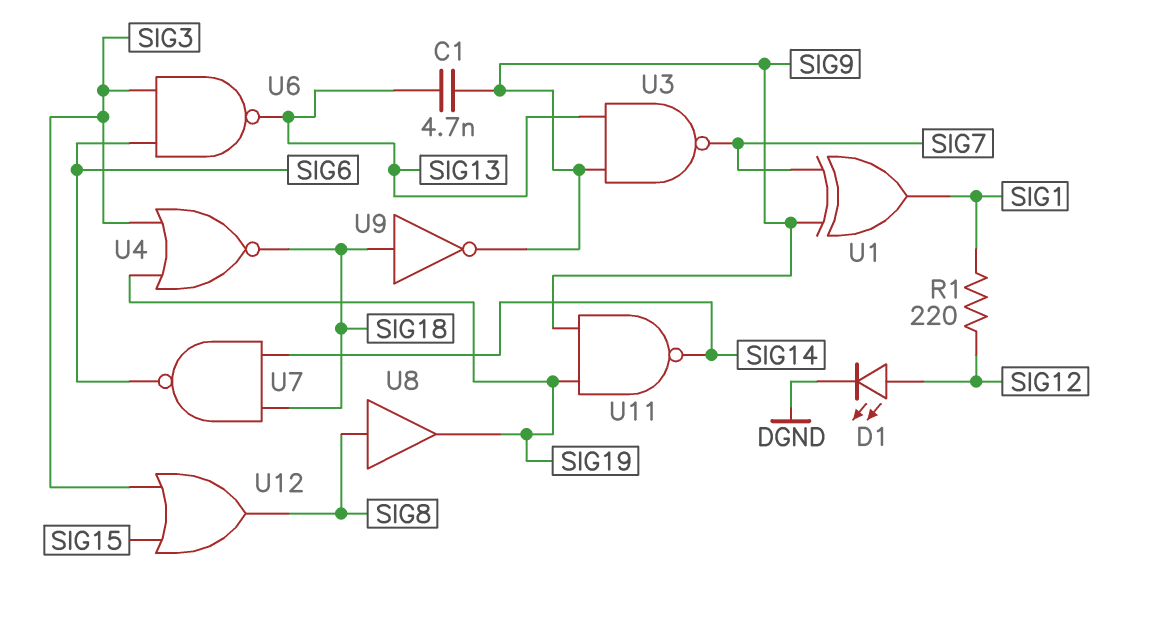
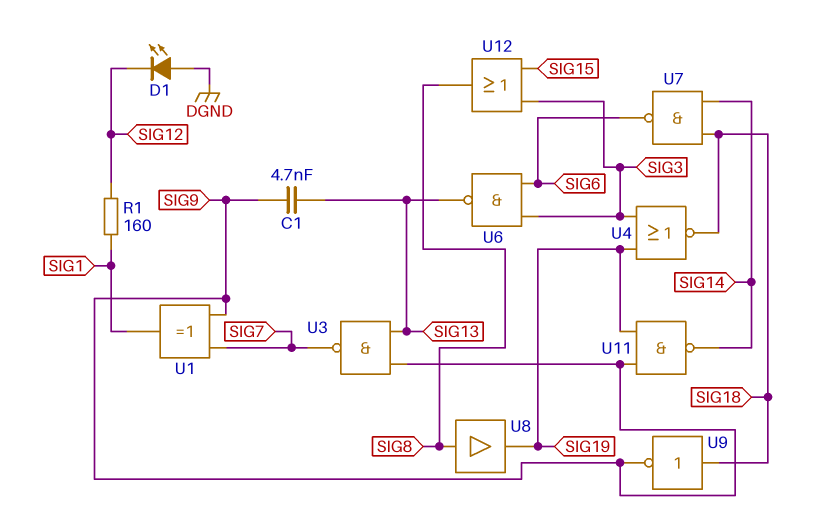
D1: LED (A SIG12, K DGND) -> LED (A DGND, K SIG12)
R1: 220 (SIG1, SIG12) -> 160 (SIG1, SIG12)

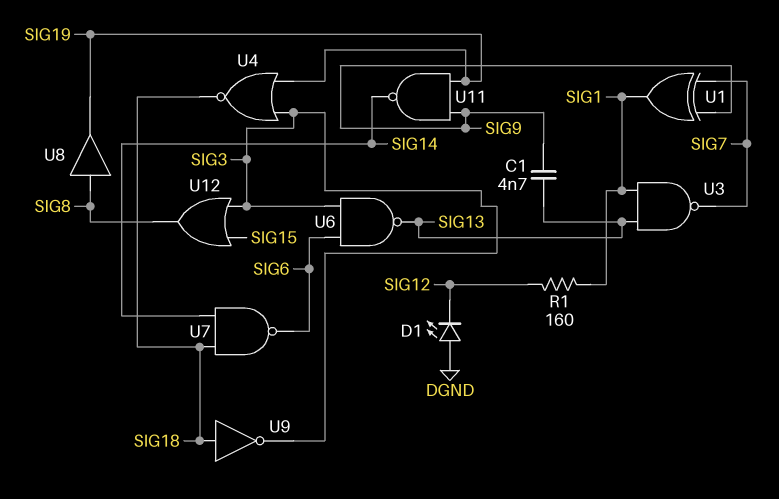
U3: NAND (in SIG9, in SIG13, out SIG7) -> NAND (in SIG1, in SIG13, out SIG7)
U9: NOT (in SIG18, out SIG9) -> NOT (in SIG18, out SIG3)

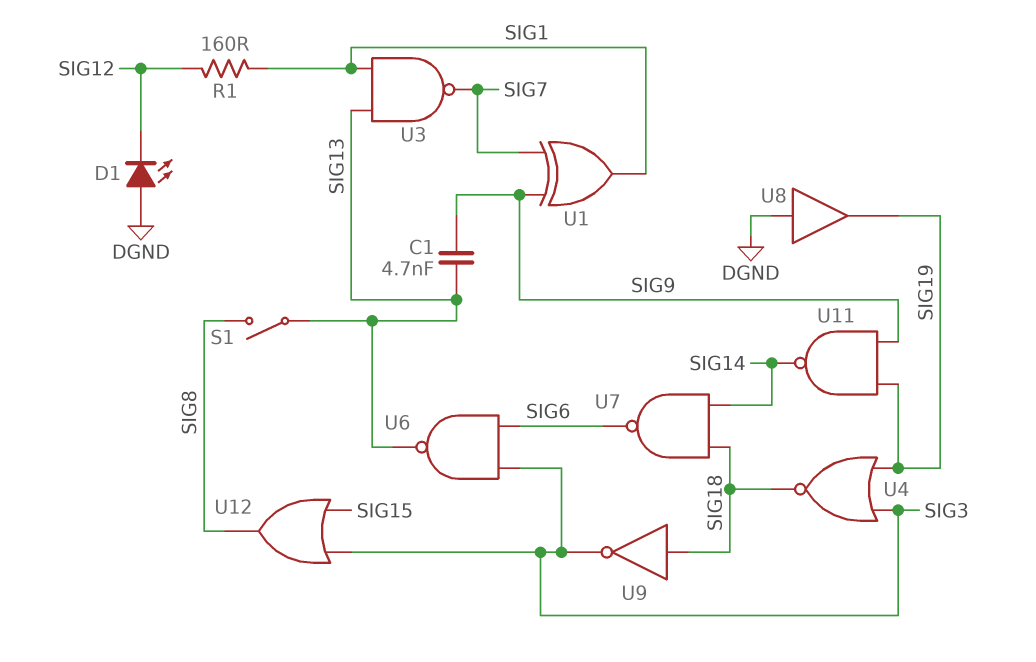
S1: none -> switch (SIG8, SIG13)
U8: buffer (in SIG8, out SIG19) -> buffer (in DGND, out SIG19)

